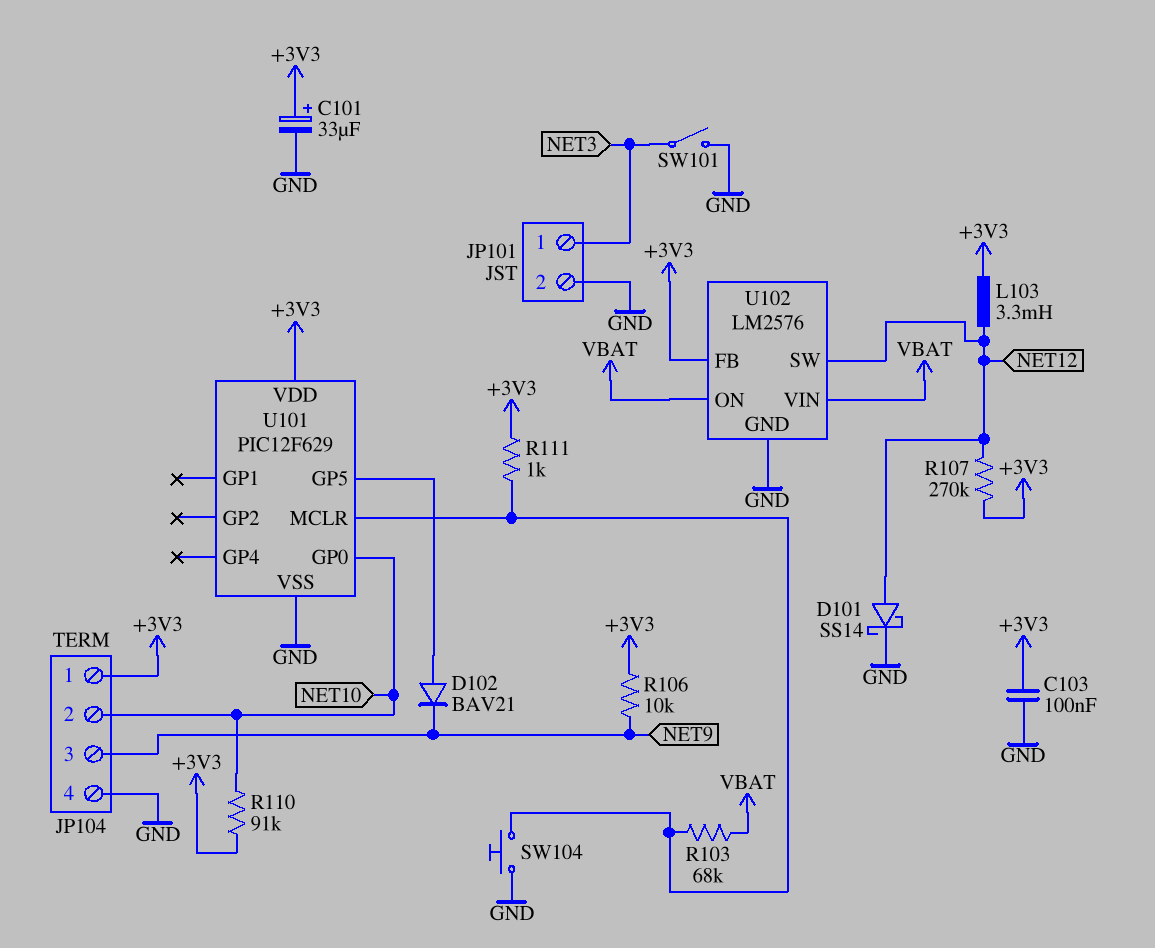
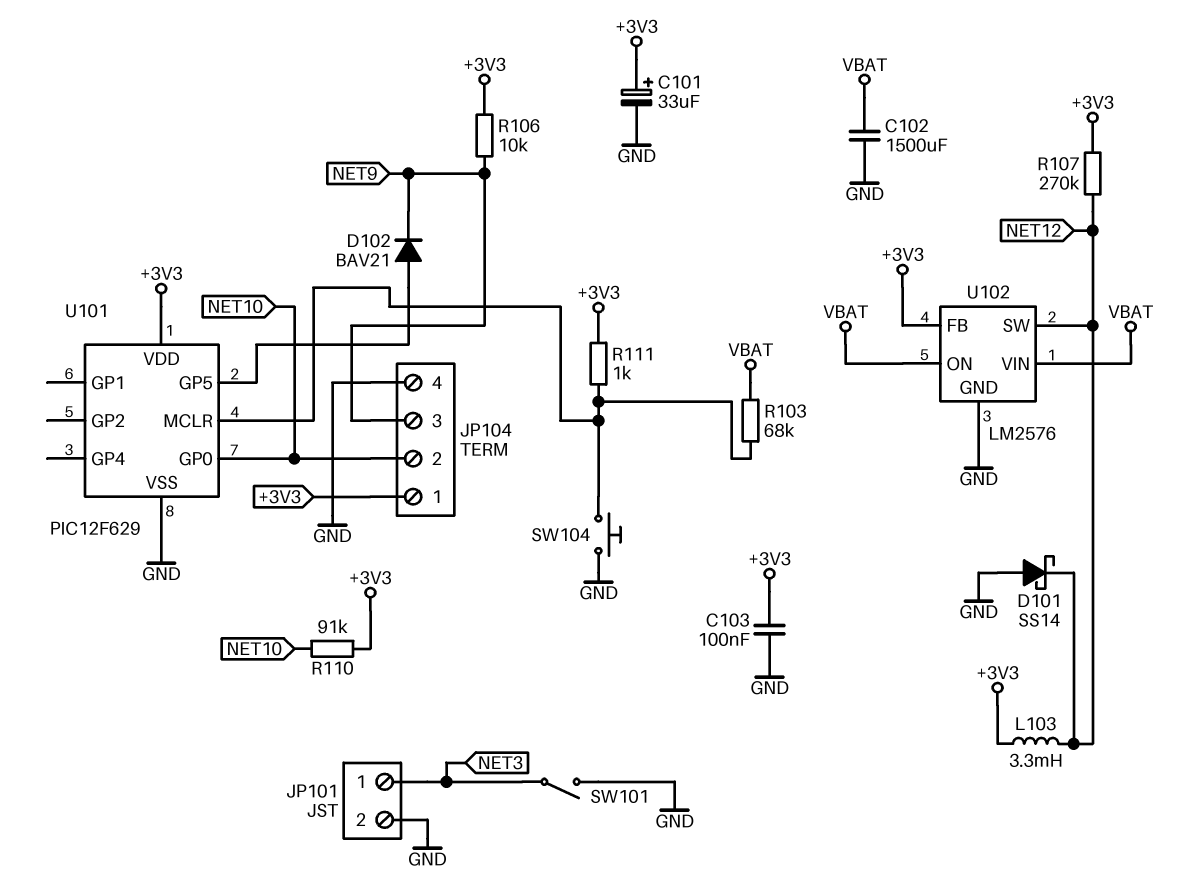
C102: none -> 1500uF (GND, VBAT)
D101: schottky SS14 (A NET12, K GND) -> schottky SS14 (A GND, K NET12)

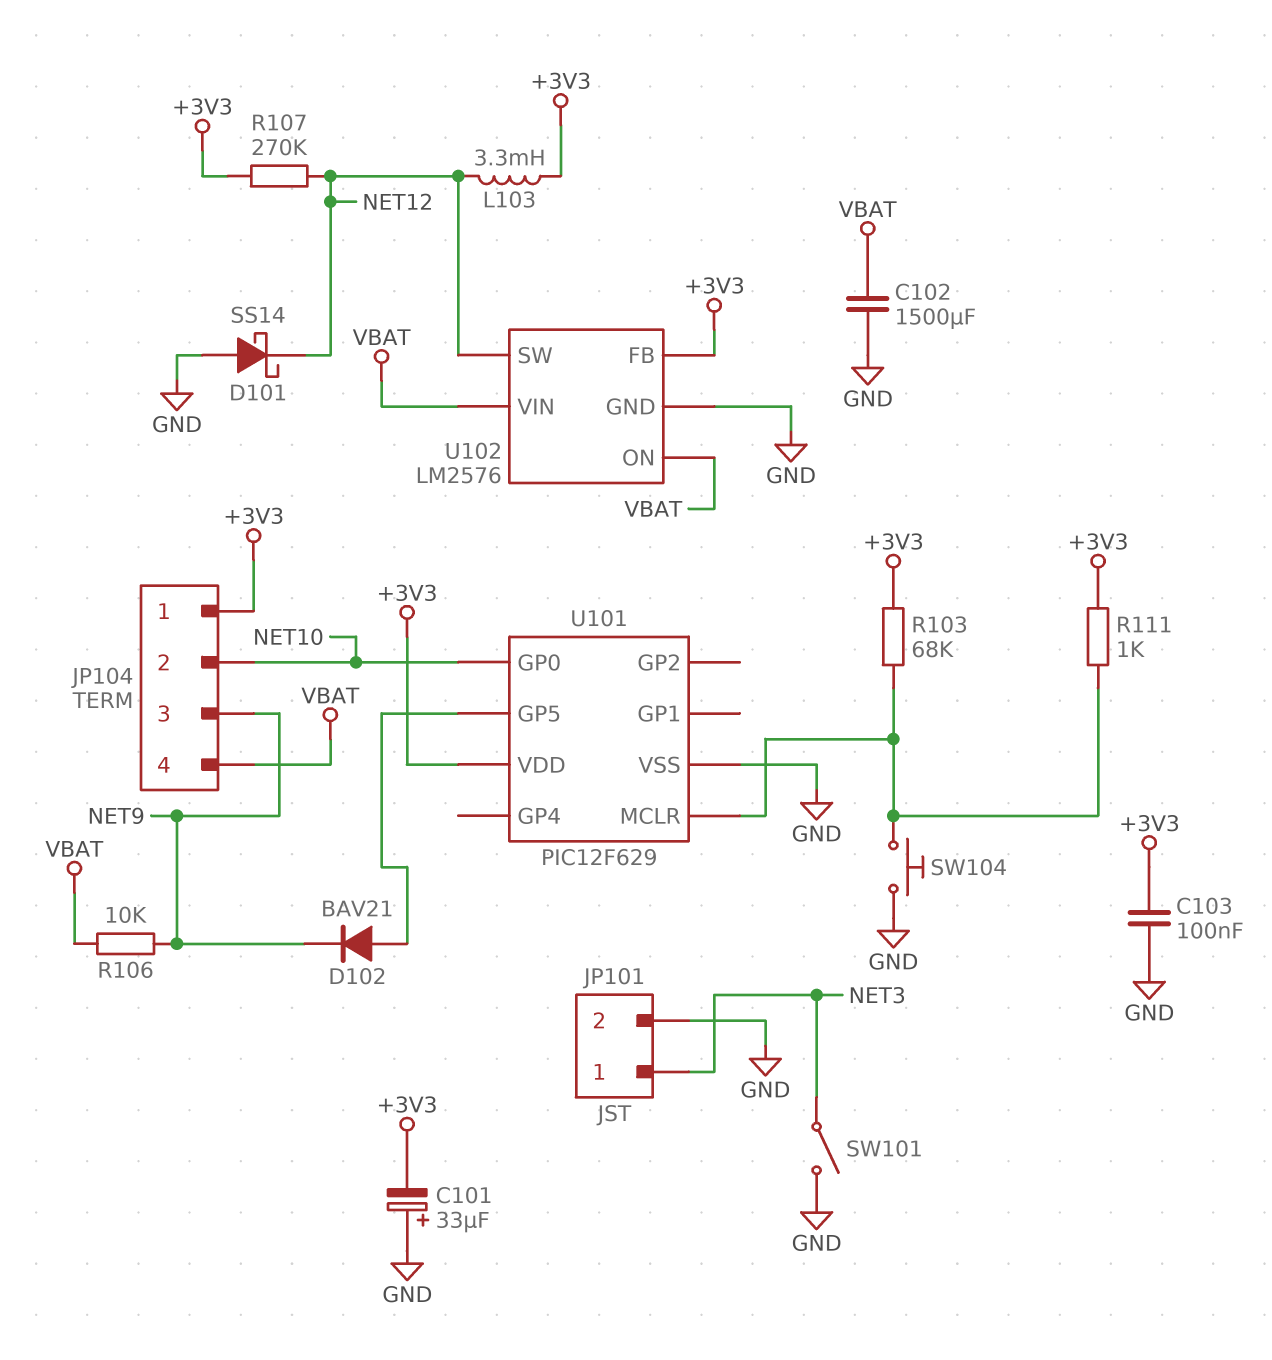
C101: 33uF (plus +3V3, minus GND) -> 33uF (plus GND, minus +3V3)
JP104 pin 4: GND -> VBAT
R103: 68k (U101/MCLR, VBAT) -> 68k (+3V3, U101/MCLR)
R106: 10k (+3V3, NET9) -> 10k (NET9, VBAT)
R110: 91k (+3V3, NET10) -> none

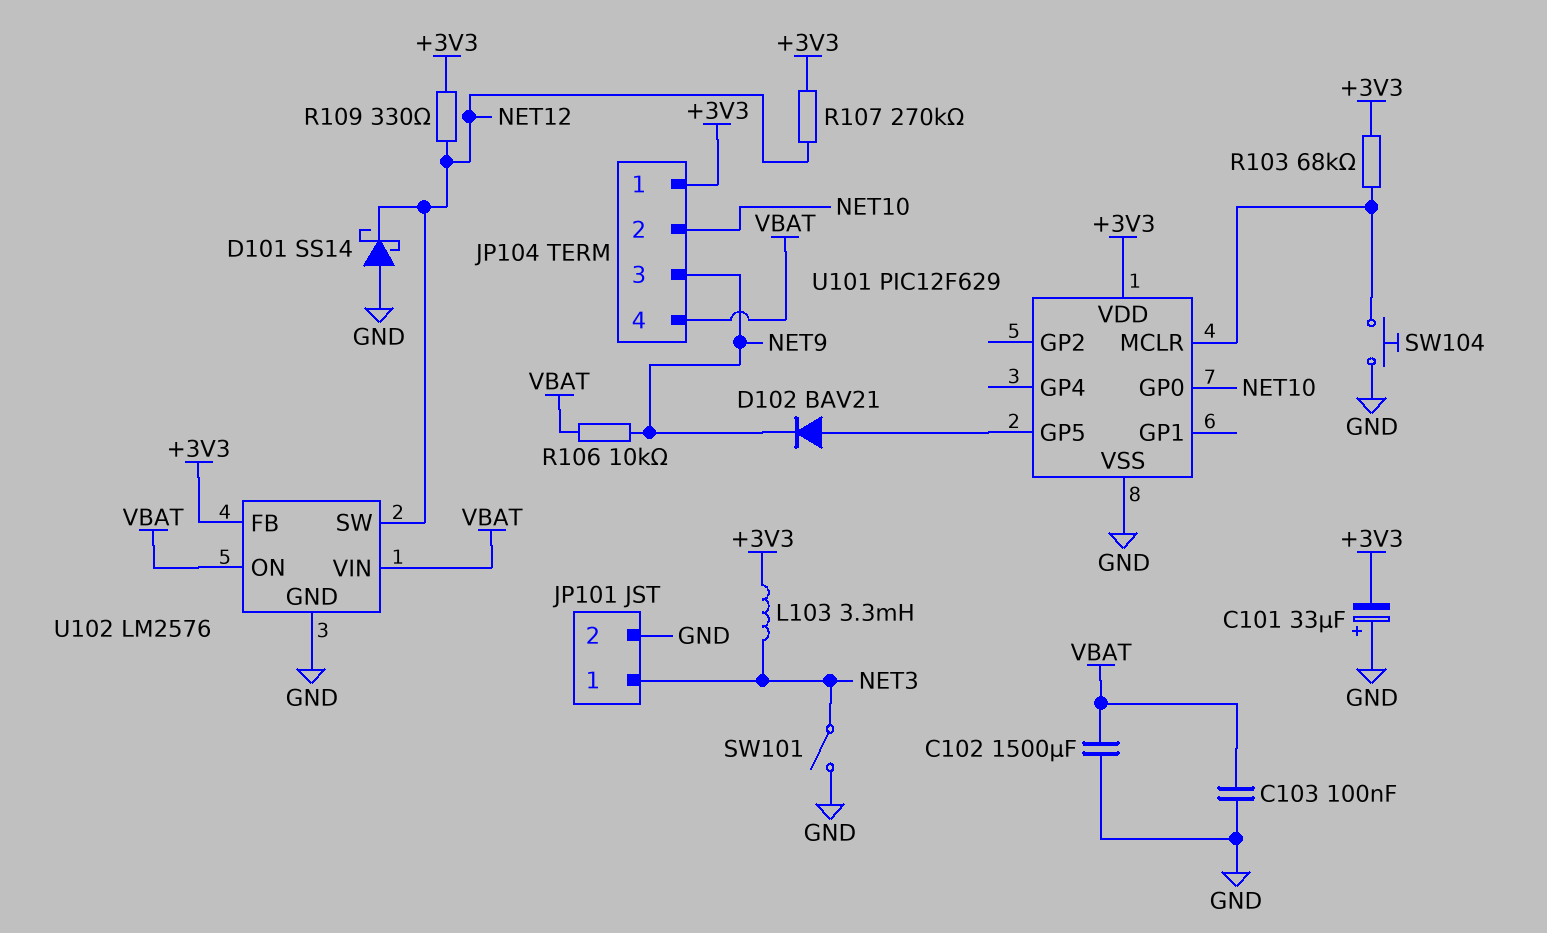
C103: 100nF (+3V3, GND) -> 100nF (GND, VBAT)
L103: 3.3mH (+3V3, NET12) -> 3.3mH (+3V3, NET3)
R109: none -> 330 (+3V3, NET12)
R111: 1k (+3V3, U101/MCLR) -> none

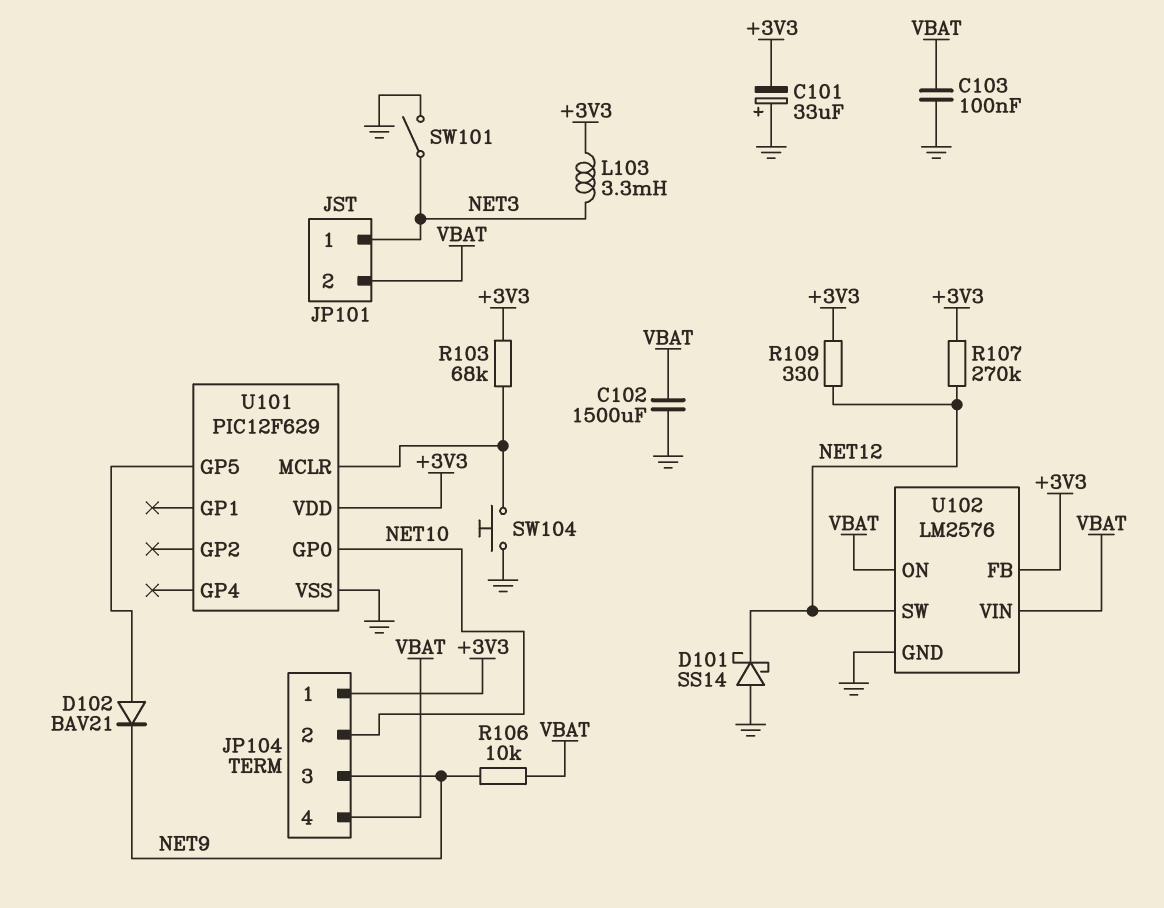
JP101 pin 2: GND -> VBAT

